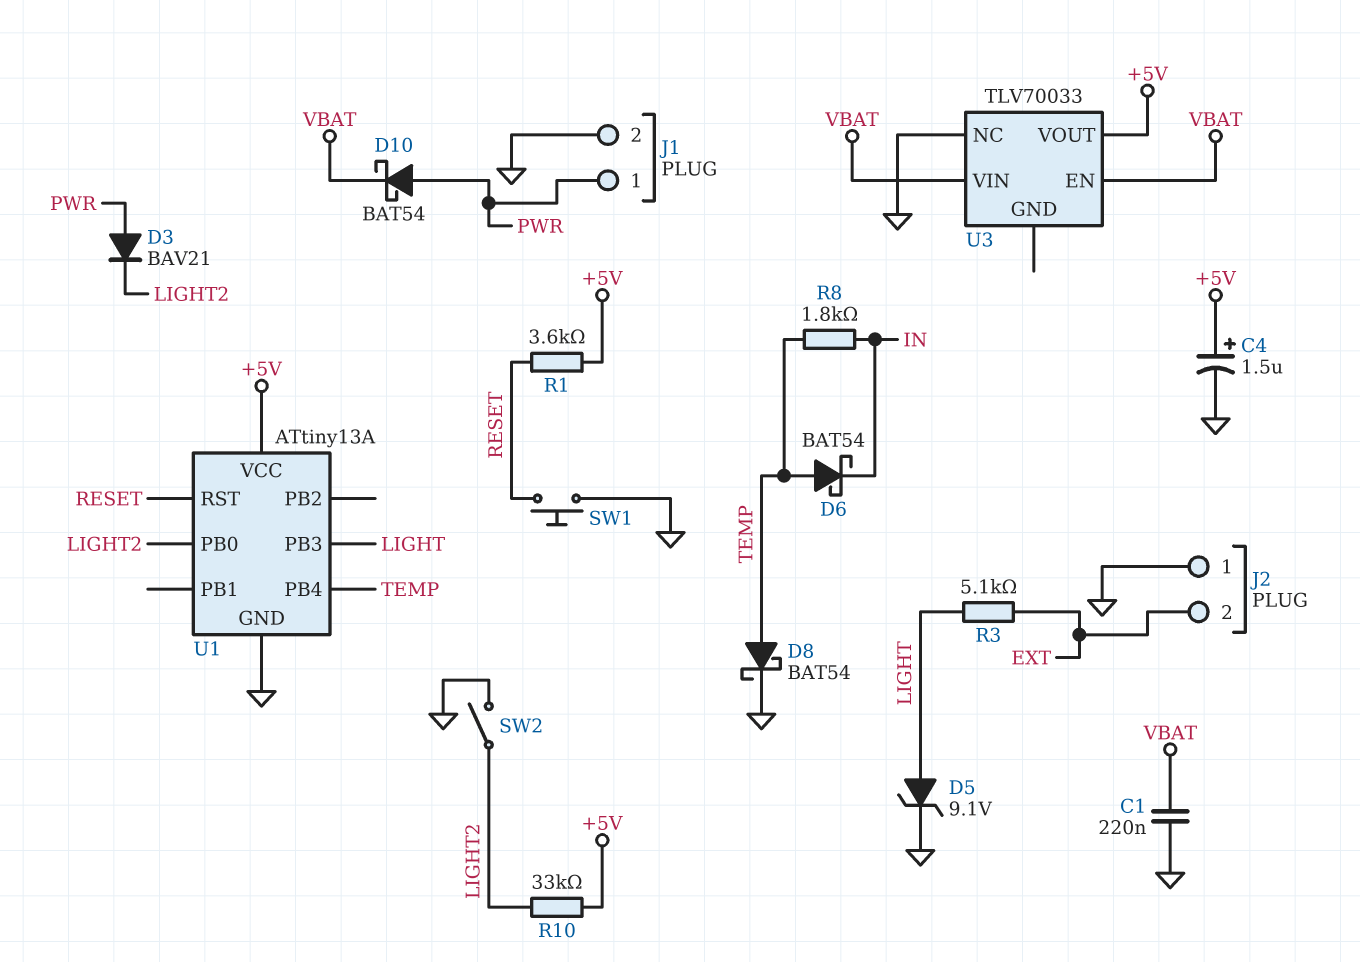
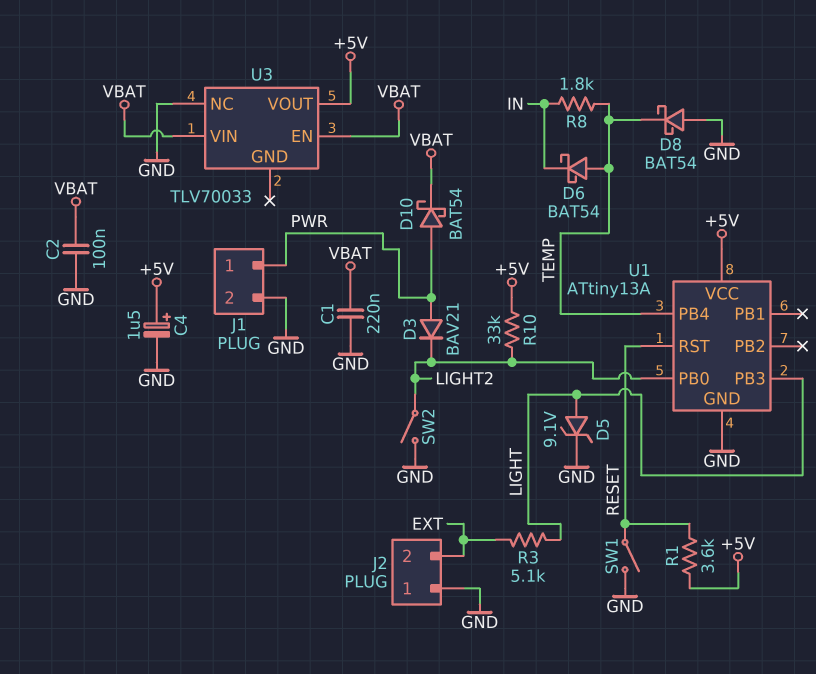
C2: none -> 100nF (GND, VBAT)
D8: schottky BAT54 (A TEMP, K GND) -> schottky BAT54 (A GND, K TEMP)
SW1: button (GND, RESET) -> switch (GND, RESET)

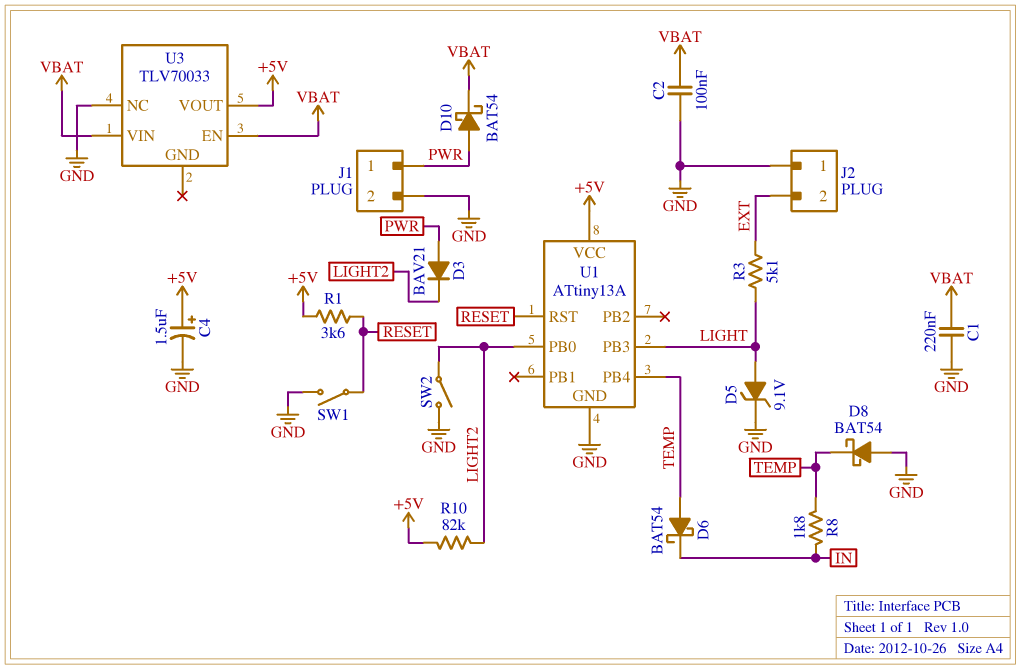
R10: 33k (+5V, LIGHT2) -> 82k (+5V, LIGHT2)

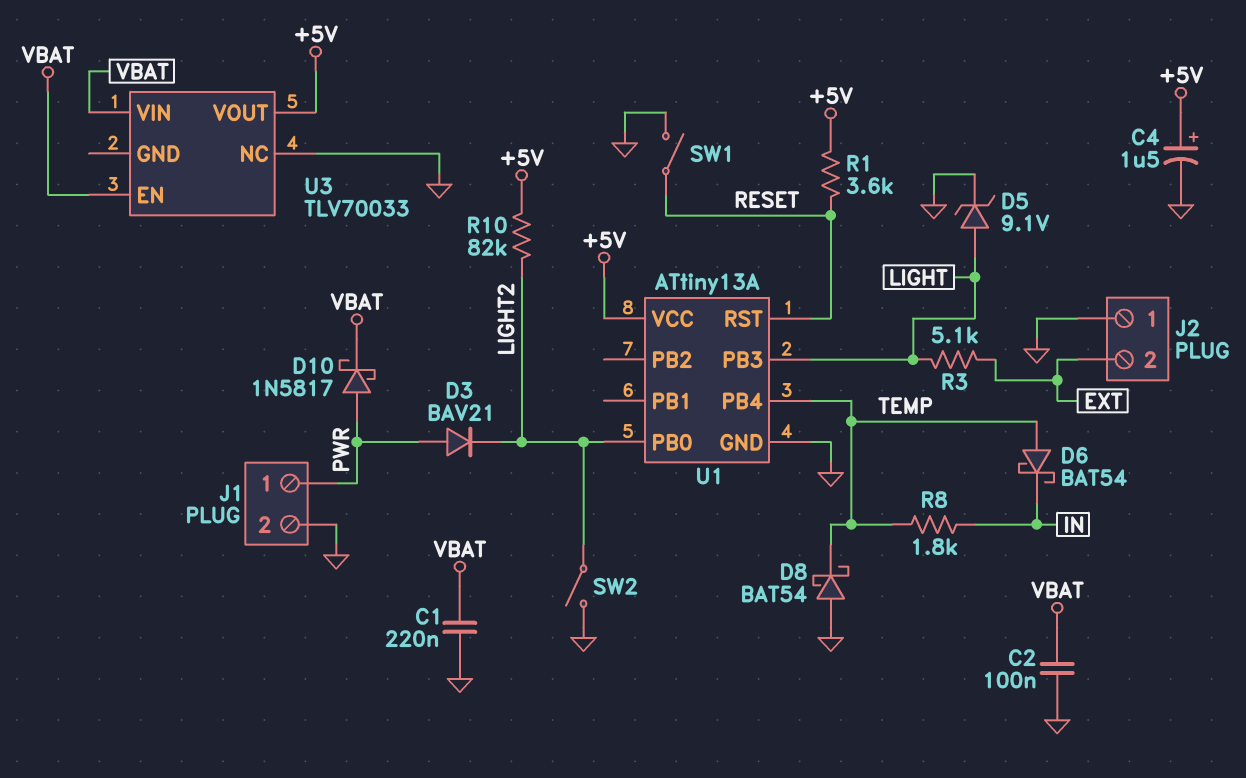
D10: schottky BAT54 (A PWR, K VBAT) -> schottky 1N5817 (A PWR, K VBAT)

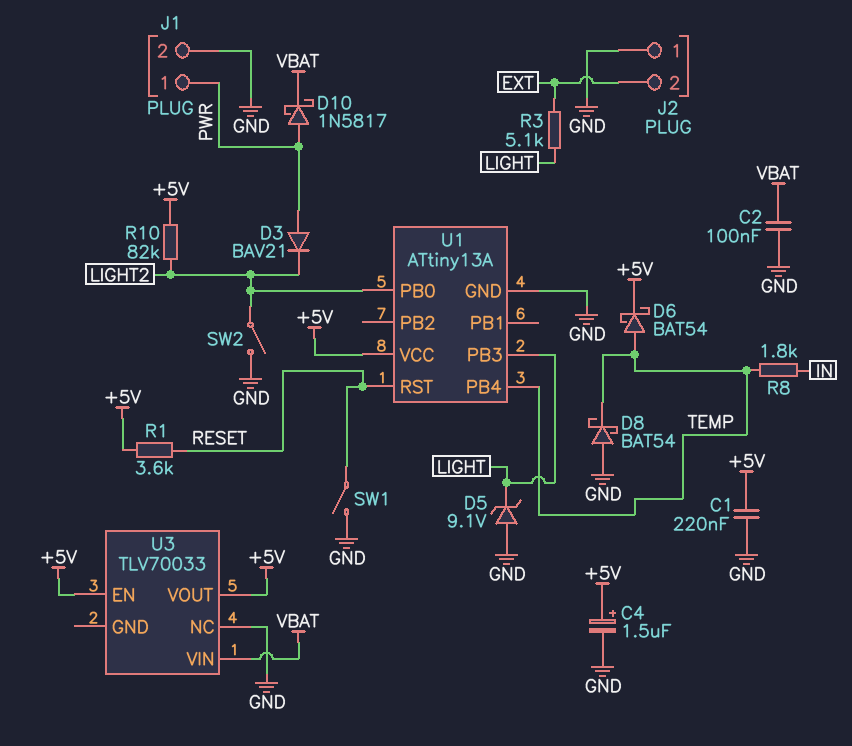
C1: 220nF (GND, VBAT) -> 220nF (+5V, GND)
D5: zener 9.1V (A LIGHT, K GND) -> zener 9.1V (A GND, K LIGHT)
D6: schottky BAT54 (A TEMP, K IN) -> schottky BAT54 (A TEMP, K +5V)
U3 pin EN: VBAT -> +5V

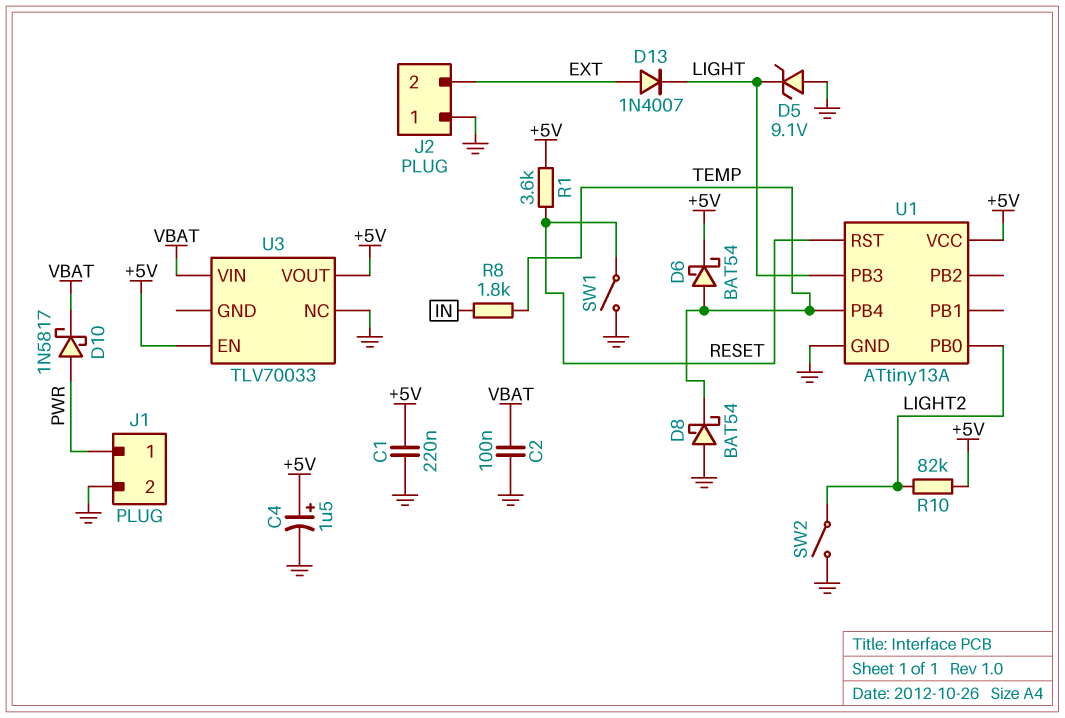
D3: diode BAV21 (A PWR, K LIGHT2) -> none
D13: none -> diode 1N4007 (A EXT, K LIGHT)
R3: 5.1k (EXT, LIGHT) -> none

